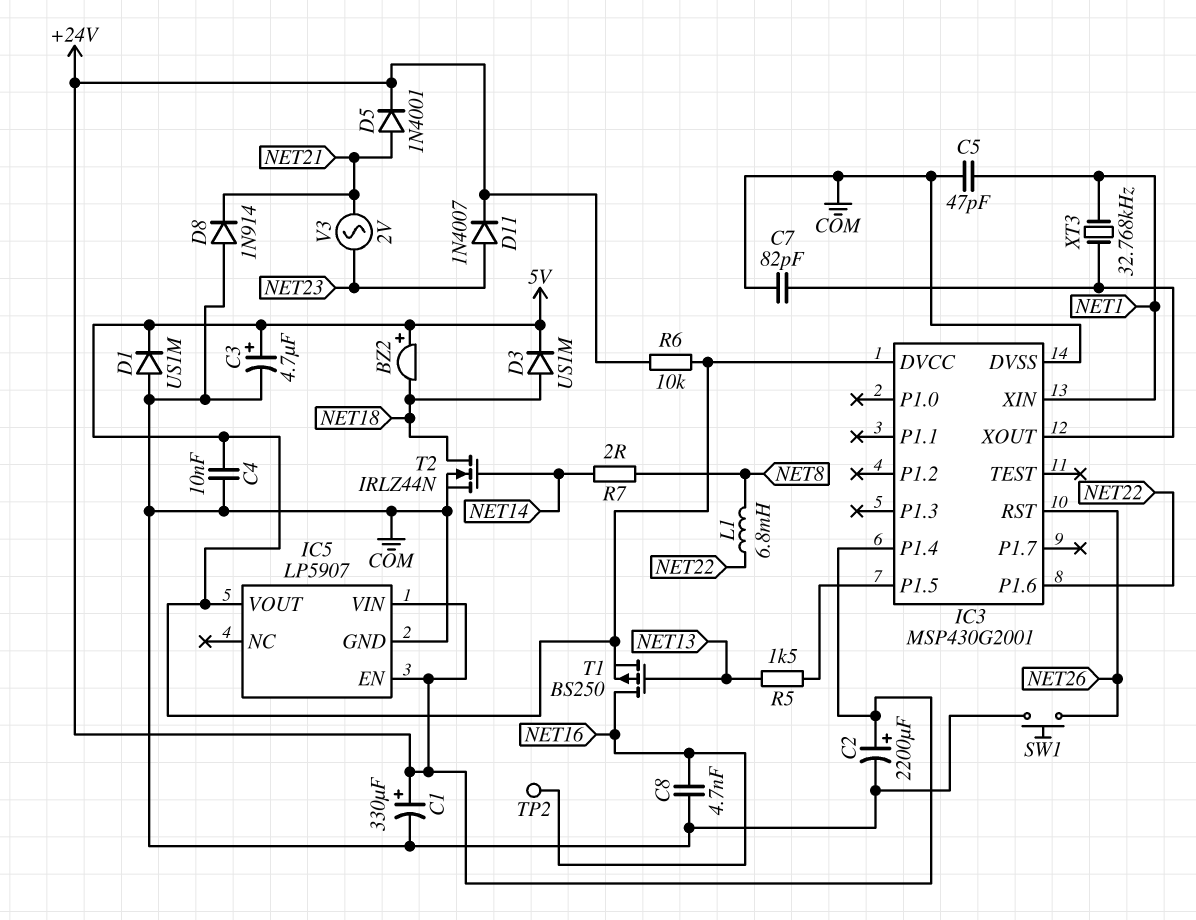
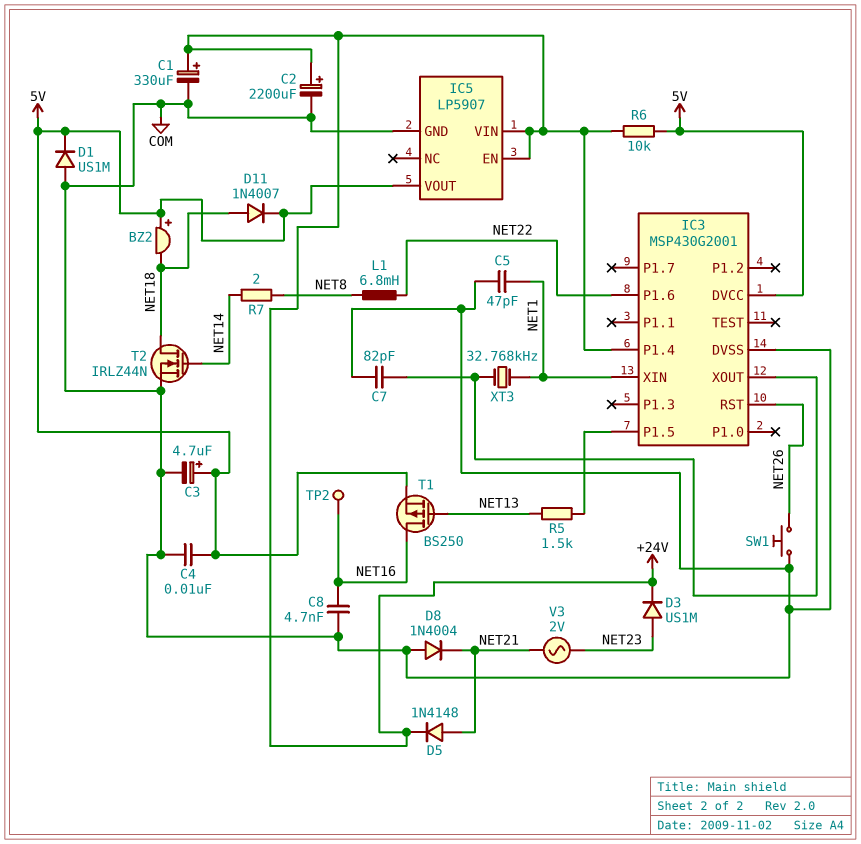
D3: diode US1M (A NET18, K 5V) -> diode US1M (A NET23, K +24V)
D5: diode 1N4001 (A NET21, K +24V) -> diode 1N4148 (A NET21, K +24V)
D8: diode 1N914 (A COM, K NET21) -> diode 1N4004 (A COM, K NET21)
D11: diode 1N4007 (A NET23, K +24V) -> diode 1N4007 (A NET18, K 5V)

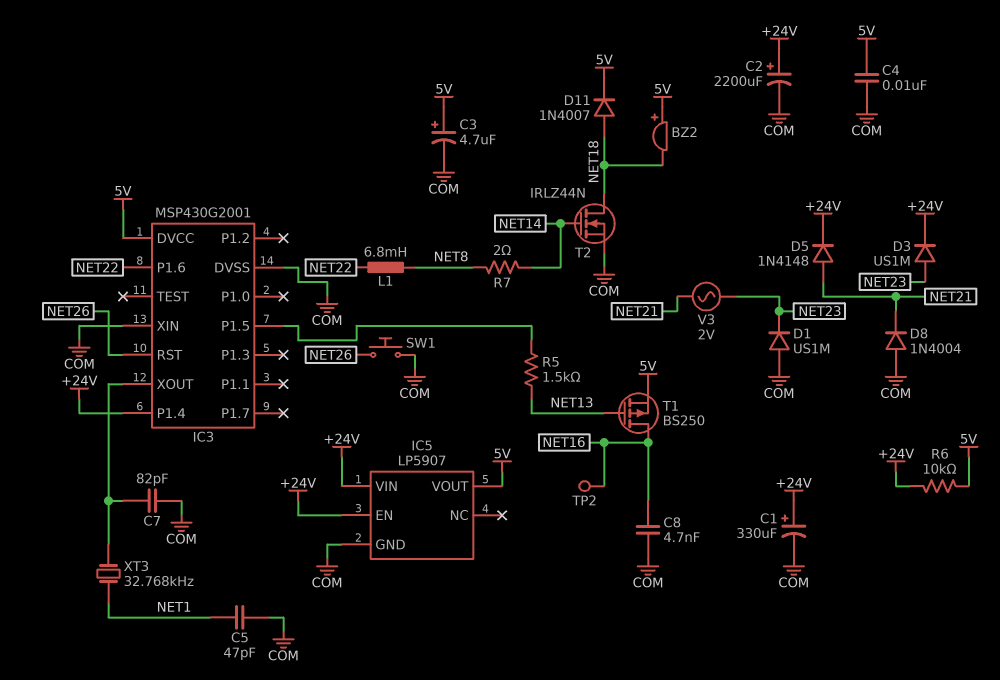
D1: diode US1M (A COM, K 5V) -> diode US1M (A COM, K NET23)
IC3 pin XIN: NET1 -> COM

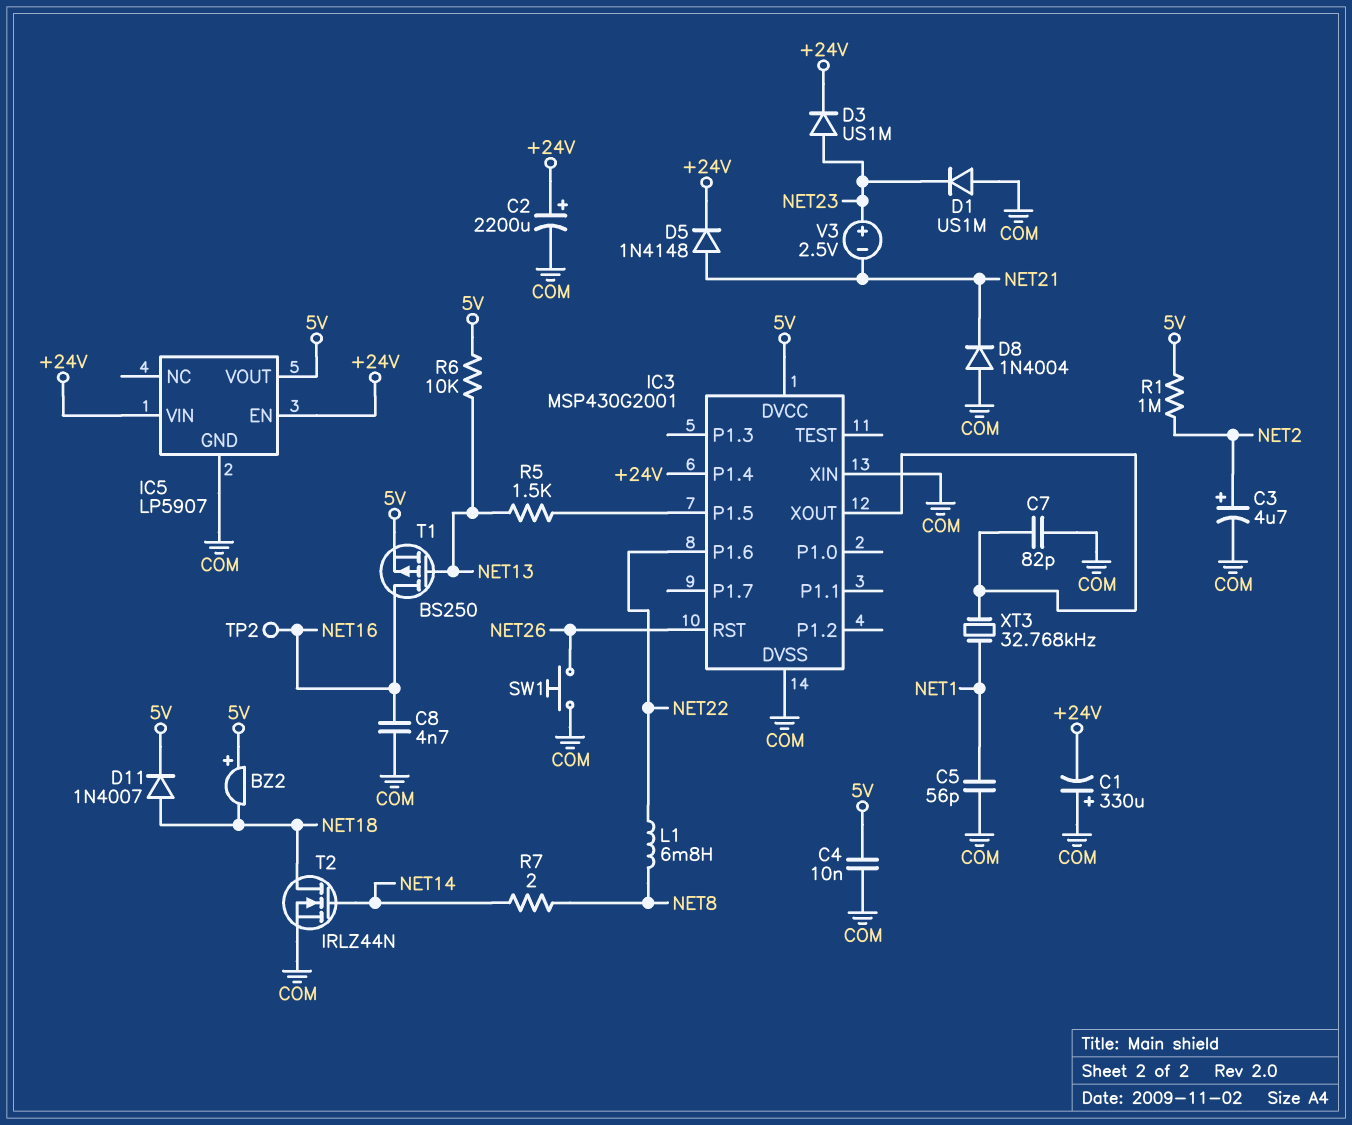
C1: 330uF (plus +24V, minus COM) -> 330uF (plus COM, minus +24V)
C3: 4.7uF (plus 5V, minus COM) -> 4.7uF (plus NET2, minus COM)
C5: 47pF (COM, NET1) -> 56pF (COM, NET1)
R1: none -> 1M (5V, NET2)
R6: 10k (+24V, 5V) -> 10k (5V, NET13)
V3: AC 2V (NET21, NET23) -> 2.5V (plus NET23, minus NET21)

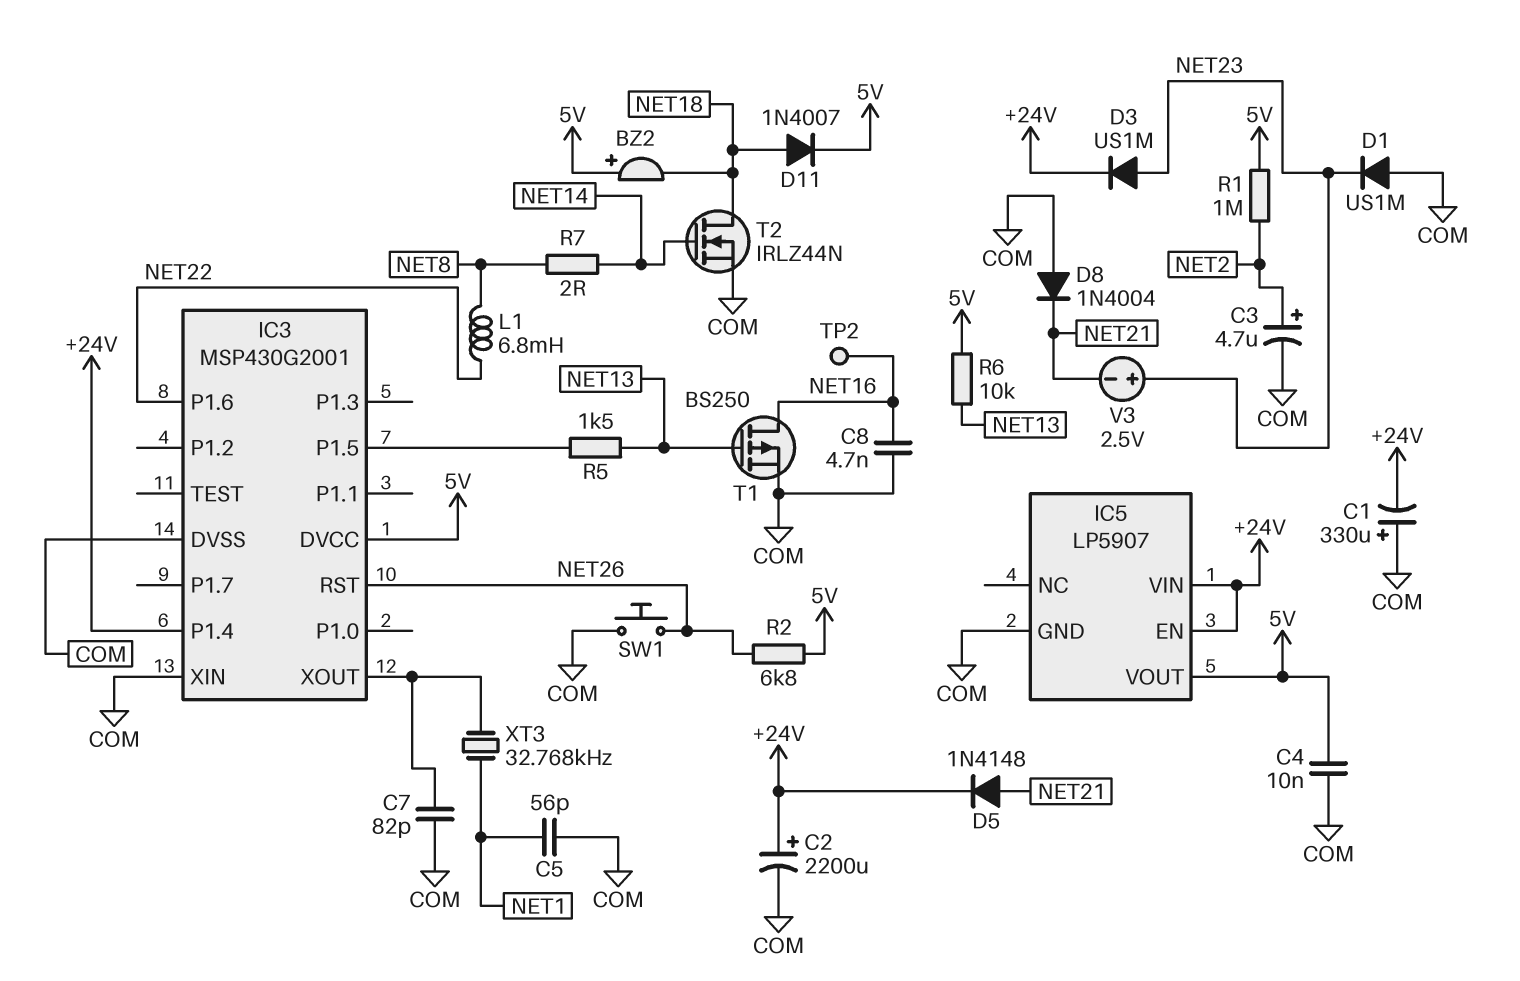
R2: none -> 6.8k (5V, NET26)
T1: PMOS BS250 (G NET13, D NET16, S 5V) -> PMOS BS250 (G NET13, D NET16, S COM)

